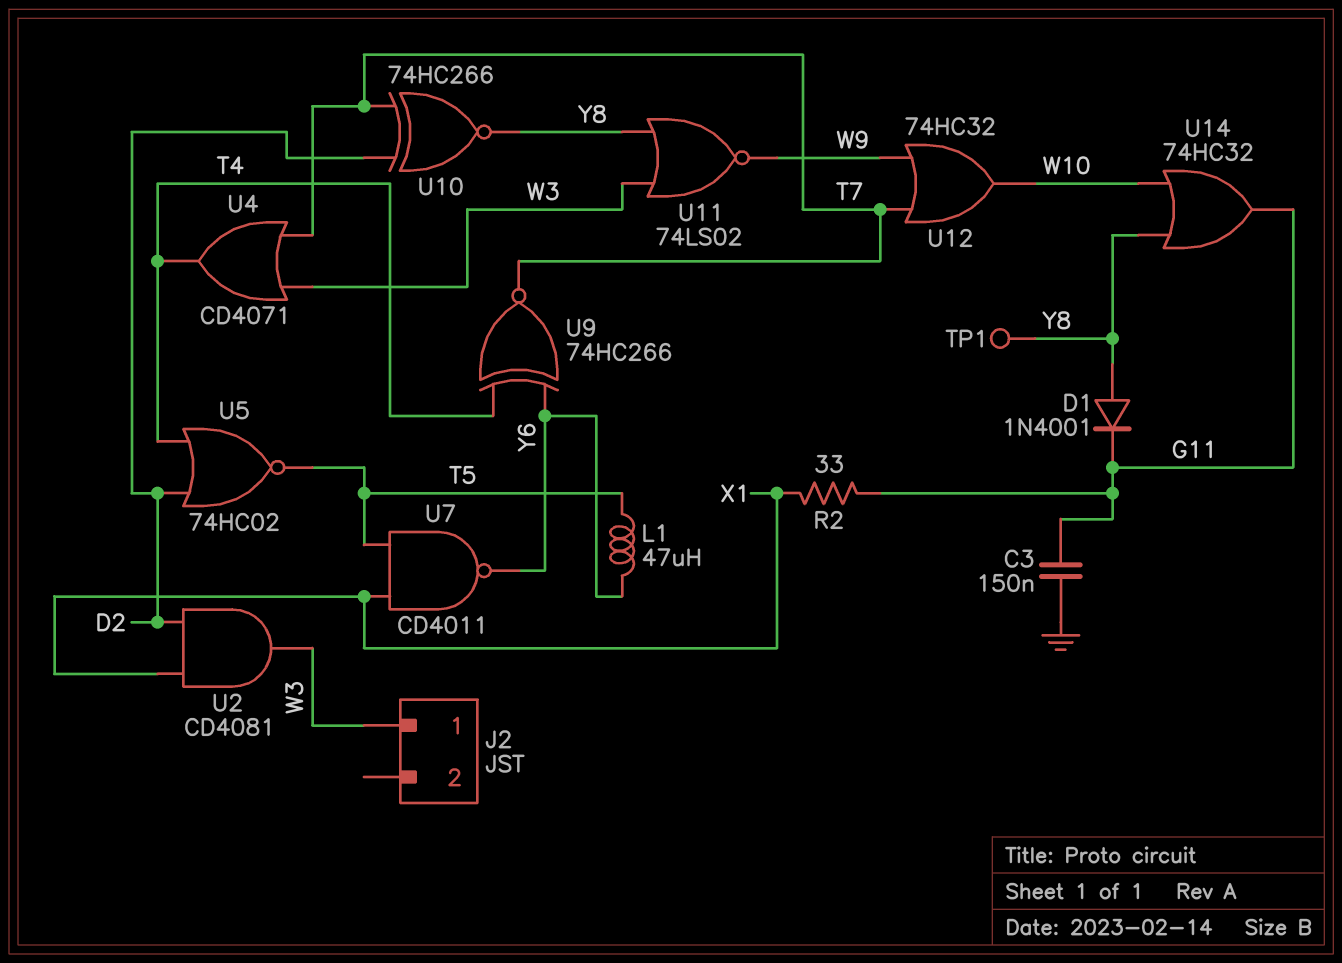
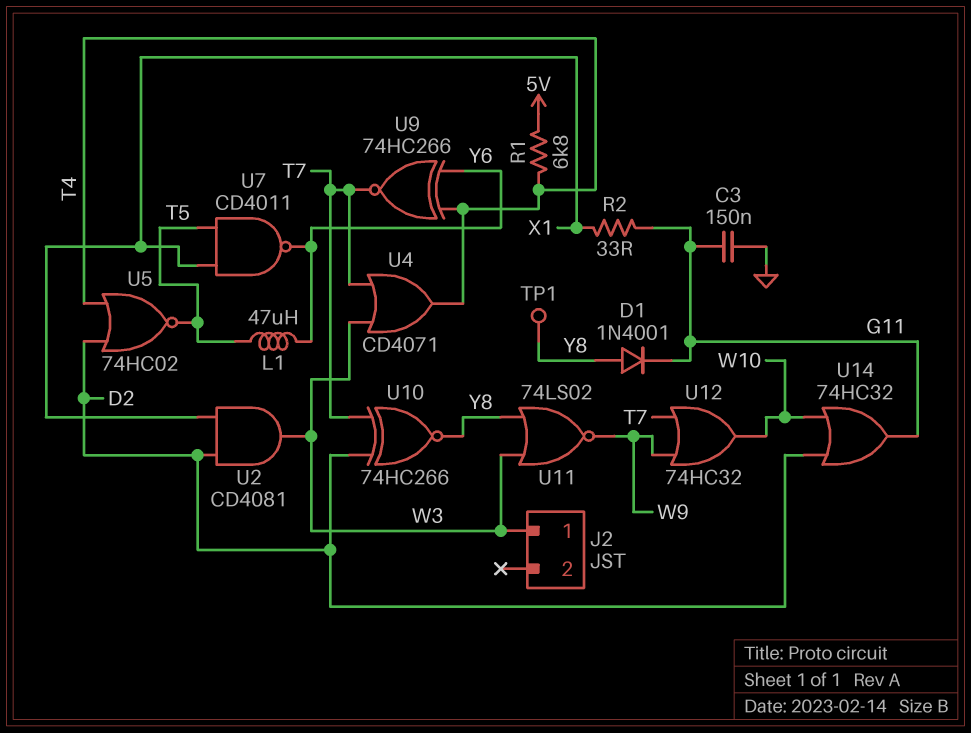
R1: none -> 6.8k (5V, T4)
U14: OR 74HC32 (in W10, in Y8, out G11) -> OR 74HC32 (in D2, in W10, out G11)

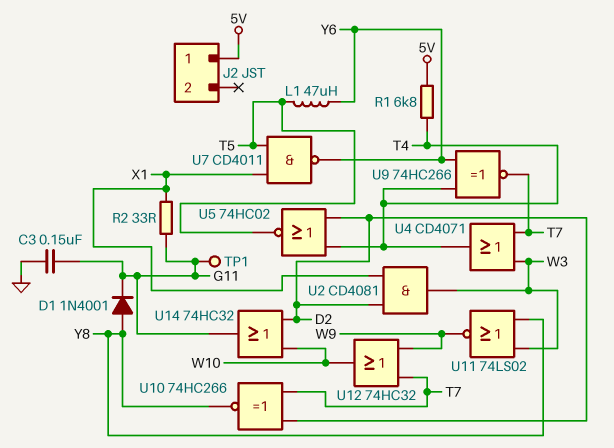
J2 pin 1: W3 -> 5V
TP1: test point (Y8) -> test point (G11)

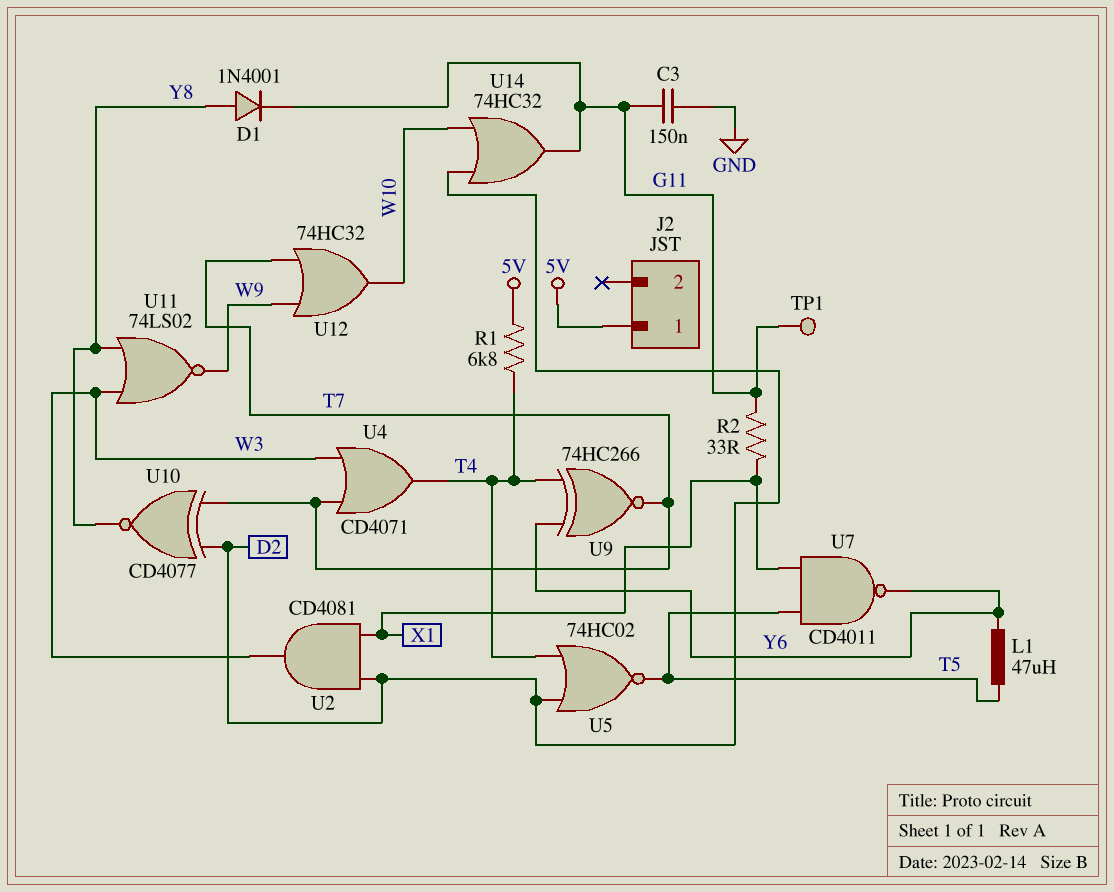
U10: XNOR 74HC266 (in D2, in T7, out Y8) -> XNOR CD4077 (in D2, in T7, out Y8)

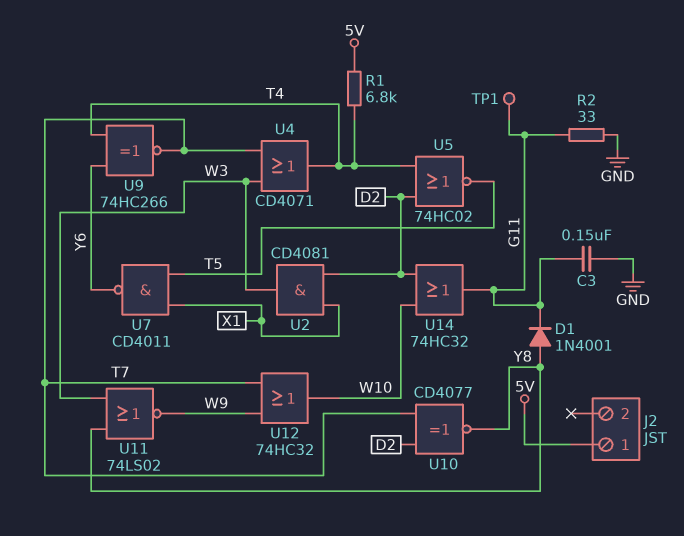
L1: 47uH (T5, Y6) -> none
R2: 33 (G11, X1) -> 33 (G11, GND)

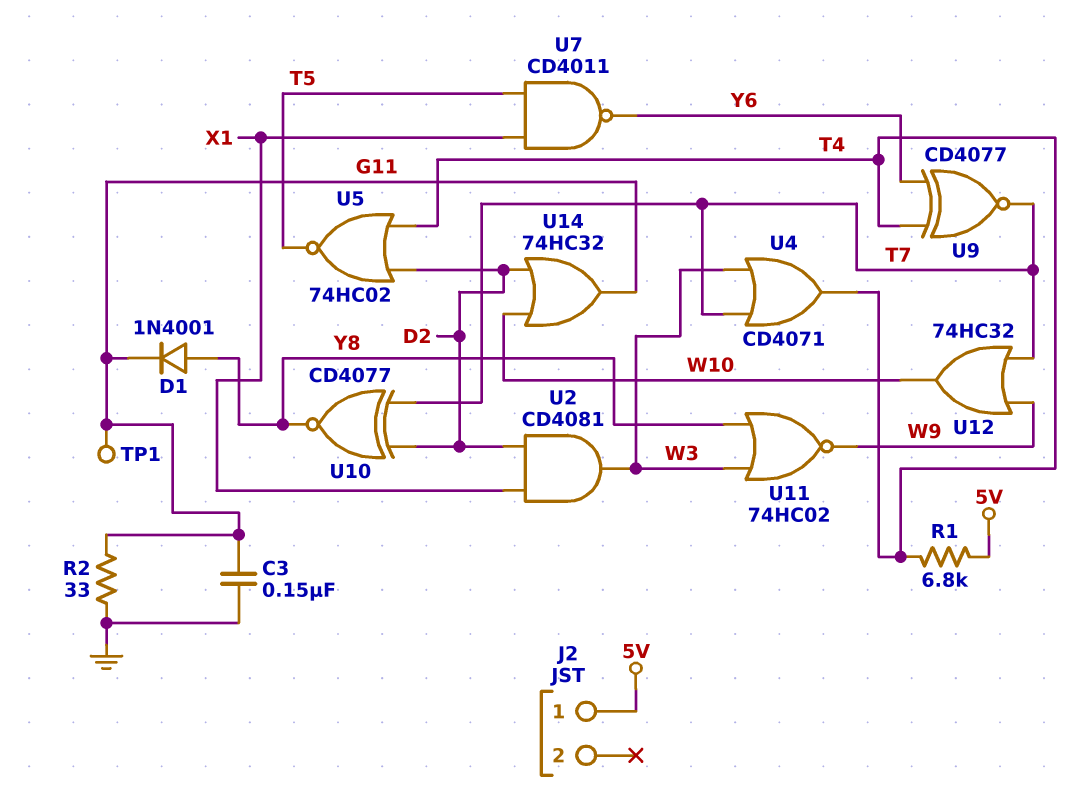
U9: XNOR 74HC266 (in T4, in Y6, out T7) -> XNOR CD4077 (in T4, in Y6, out T7)
U11: NOR 74LS02 (in W3, in Y8, out W9) -> NOR 74HC02 (in W3, in Y8, out W9)

